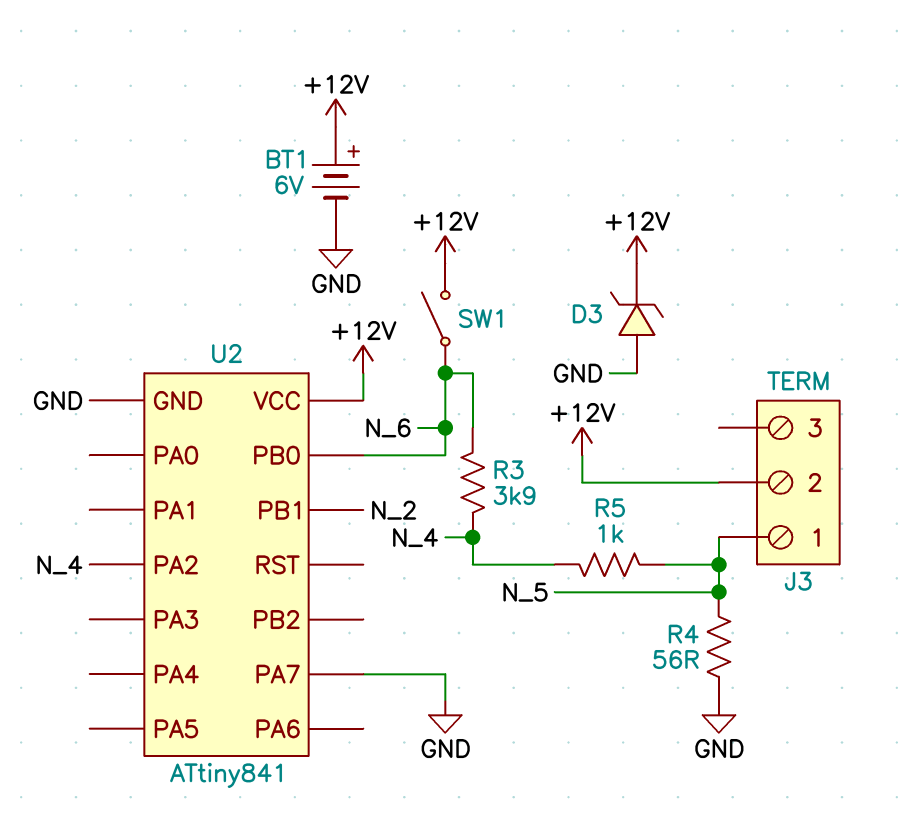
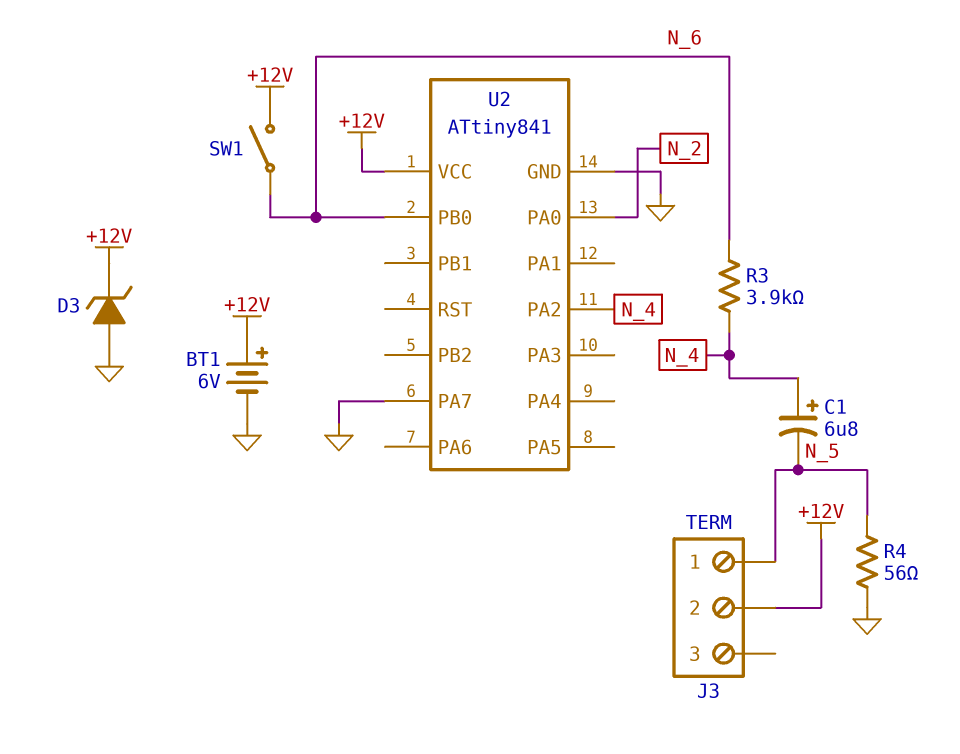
C1: none -> 6.8uF (plus N_4, minus N_5)
R5: 1k (N_4, N_5) -> none
U2 pin PA0: none -> N_2
U2 pin PB1: N_2 -> none

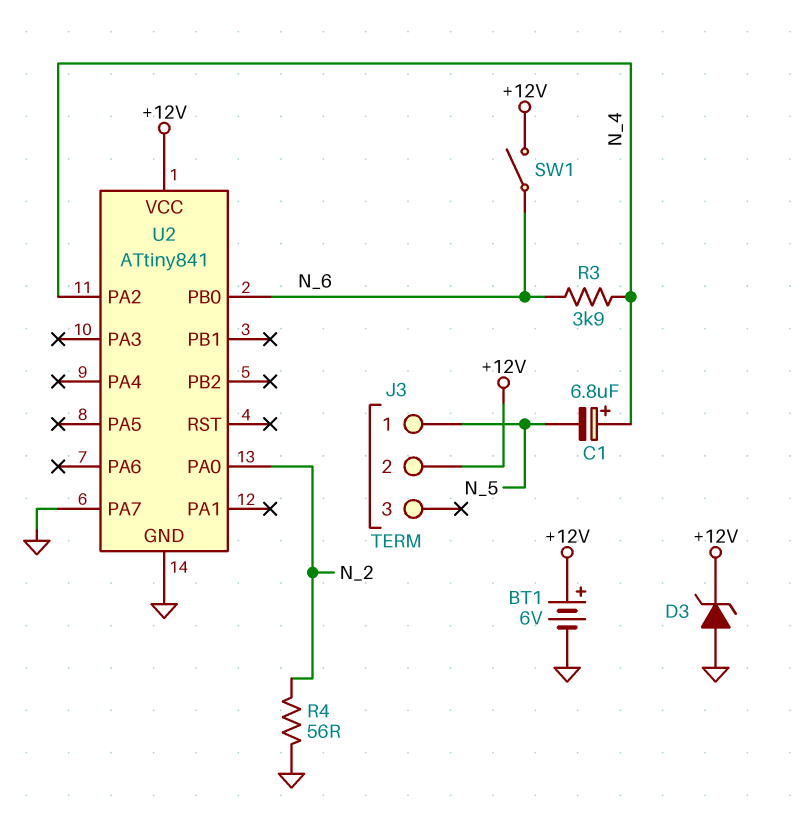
R4: 56 (GND, N_5) -> 56 (GND, N_2)

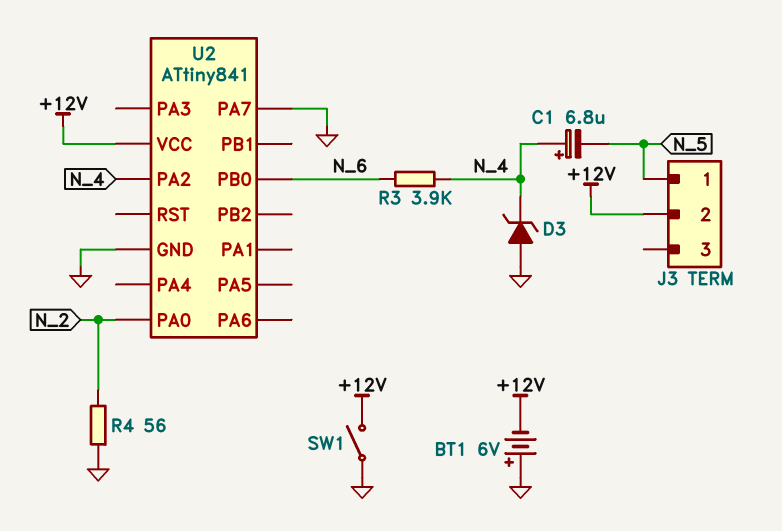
BT1: 6V (plus +12V, minus GND) -> 6V (plus GND, minus +12V)
D3: zener (A GND, K +12V) -> zener (A GND, K N_4)
SW1: switch (+12V, N_6) -> switch (+12V, GND)

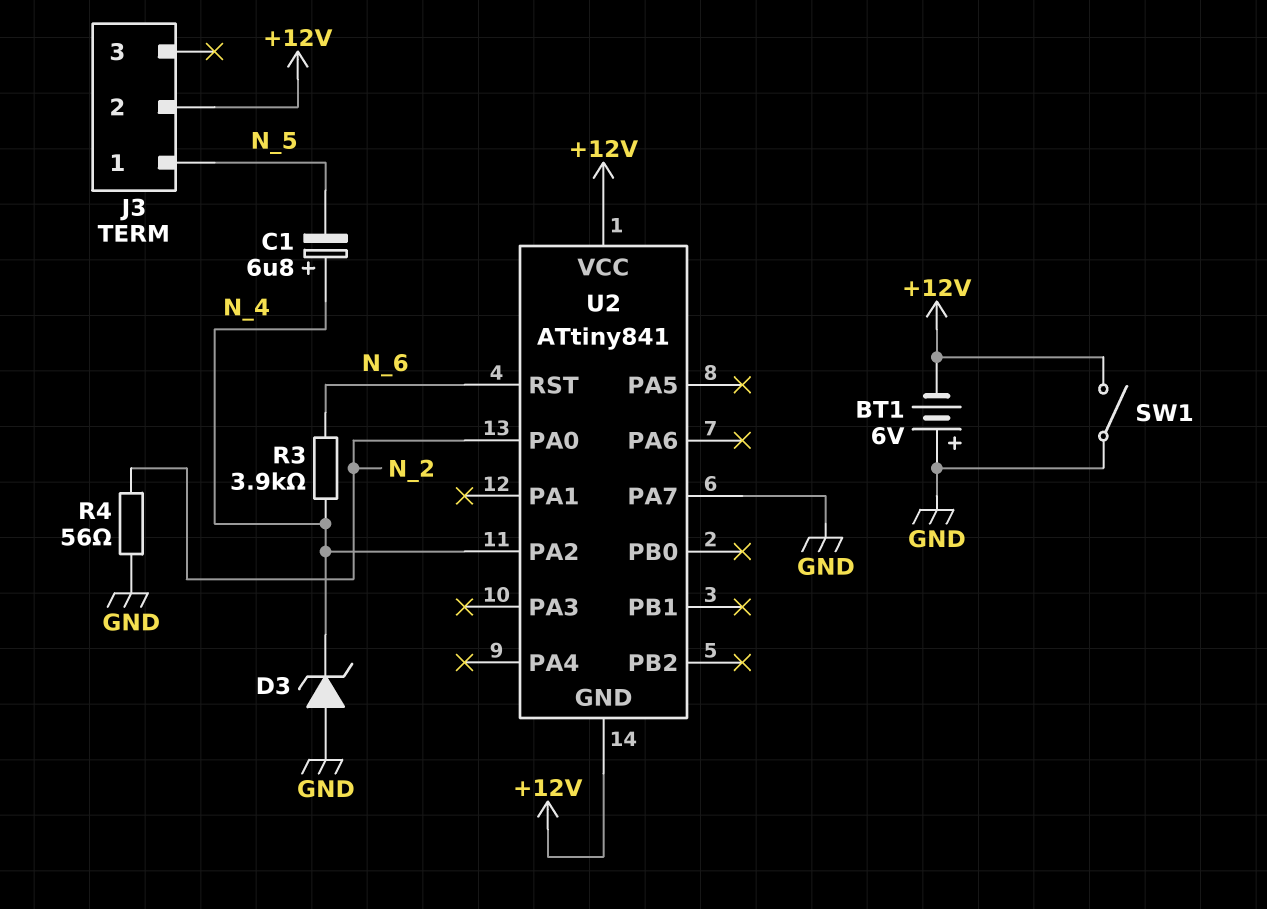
U2 pin GND: GND -> +12V
U2 pin PB0: N_6 -> none
U2 pin RST: none -> N_6

